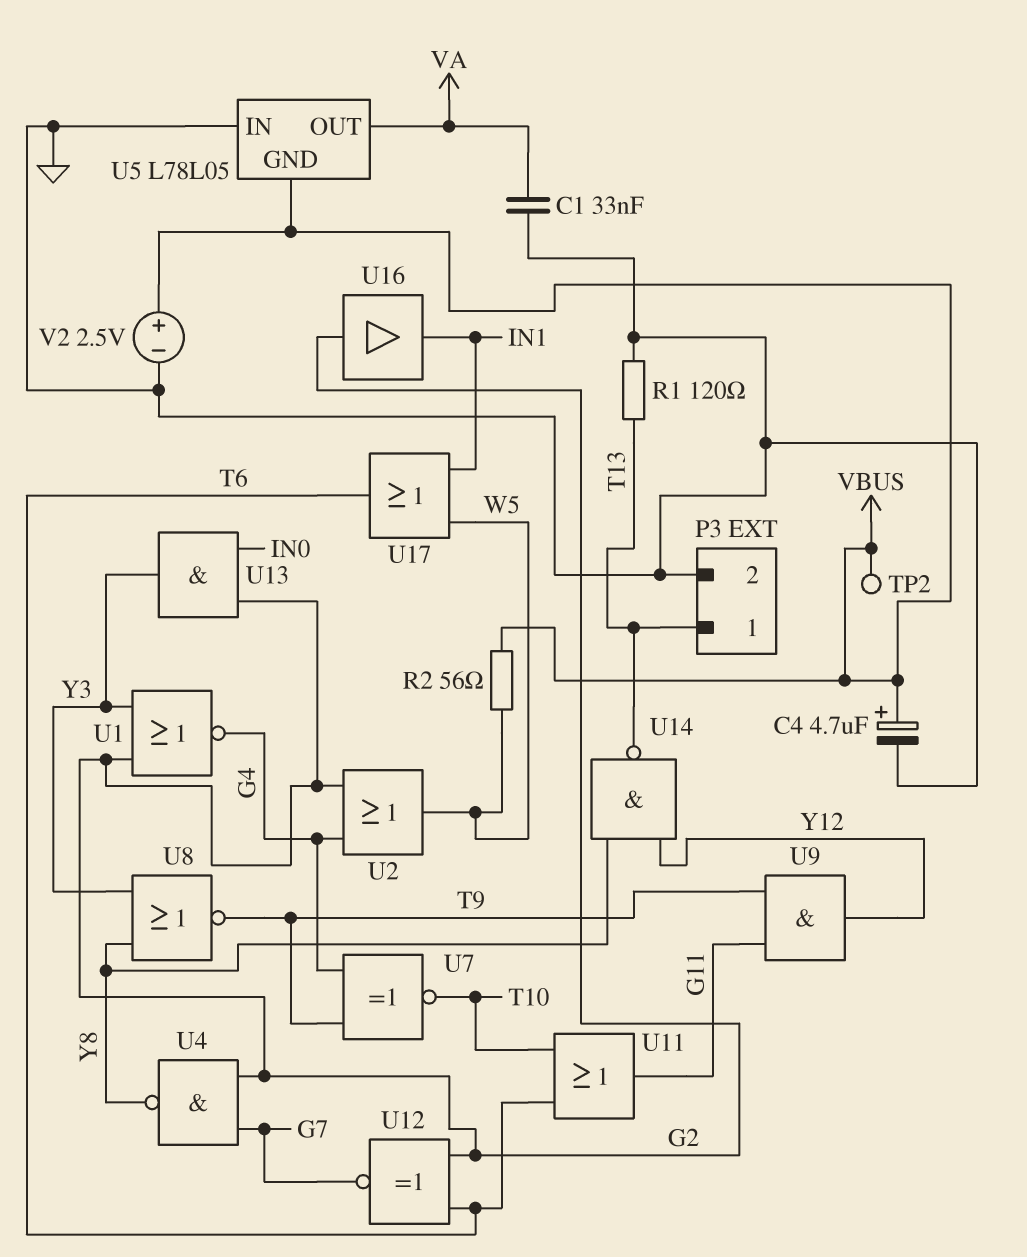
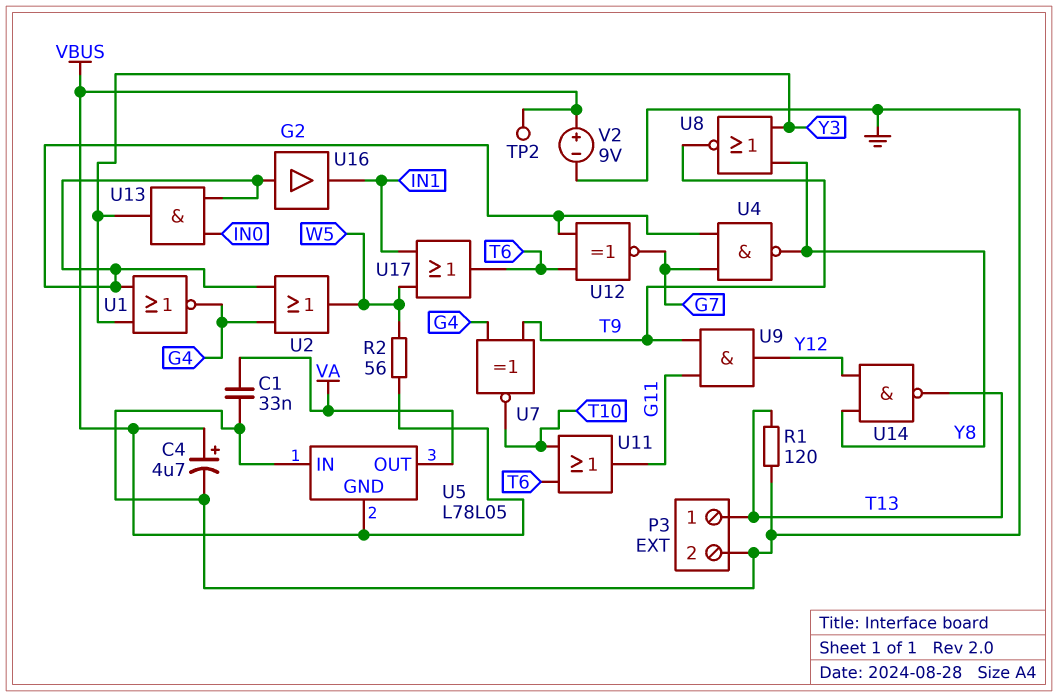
V2: 2.5V (plus VBUS, minus GND) -> 9V (plus VBUS, minus GND)

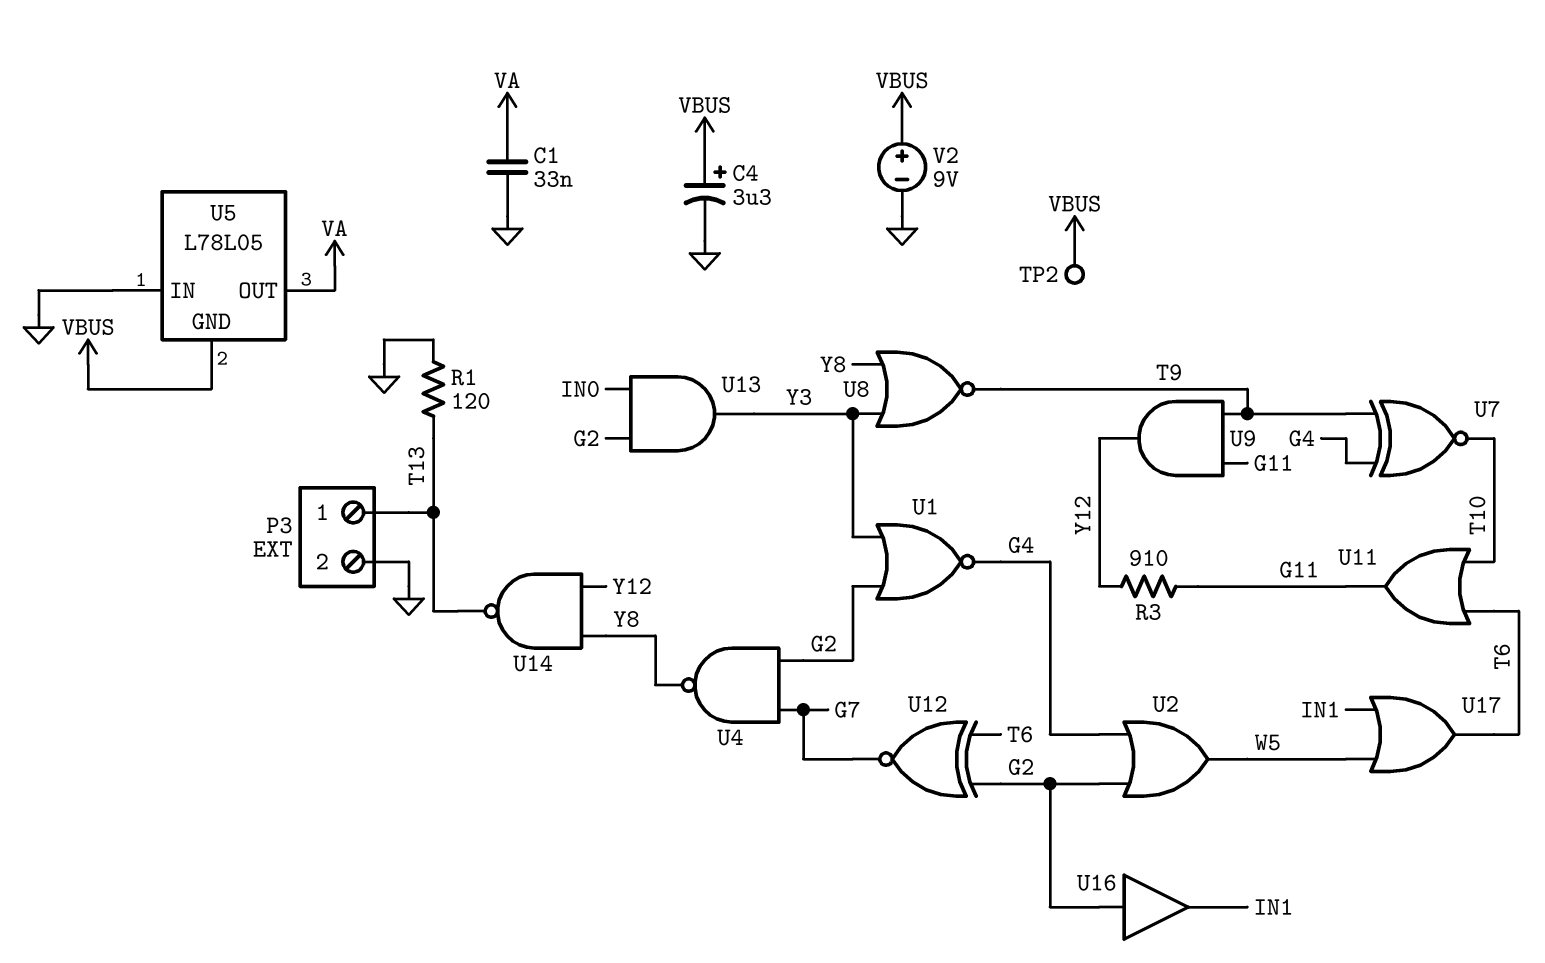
C4: 4.7uF (plus VBUS, minus GND) -> 3.3uF (plus VBUS, minus GND)
R2: 56 (VBUS, W5) -> none
R3: none -> 910 (G11, Y12)

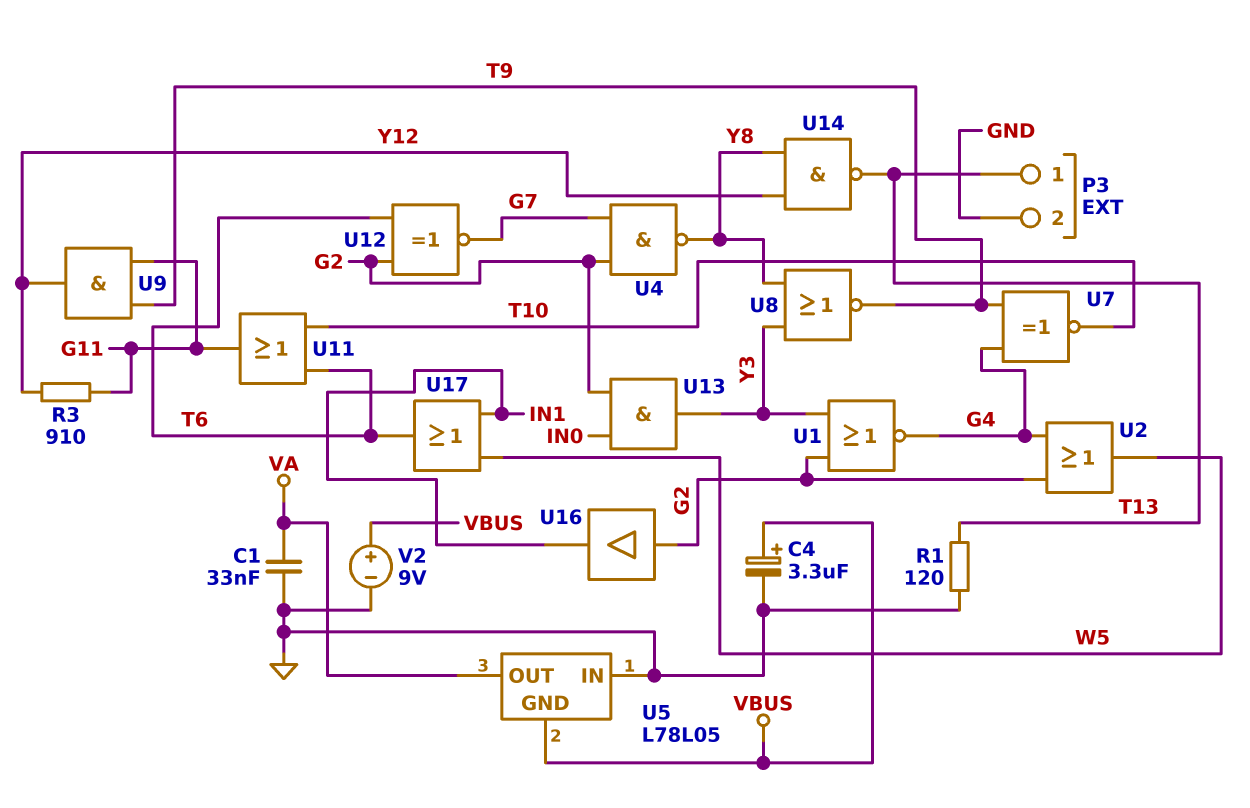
TP2: test point (VBUS) -> none

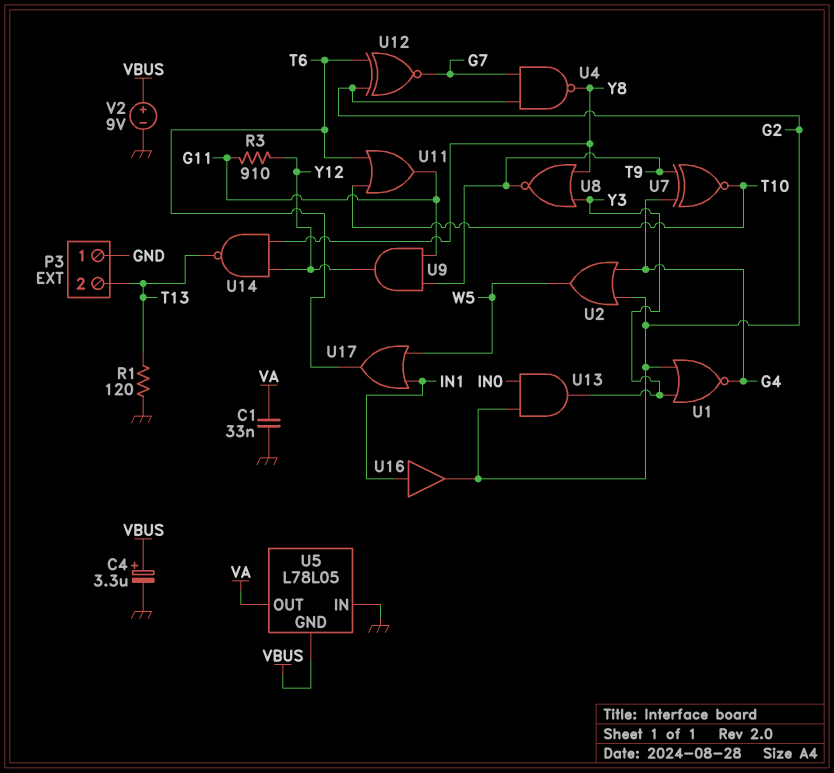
P3 pin 1: T13 -> GND
P3 pin 2: GND -> T13
U16: buffer (in G2, out IN1) -> buffer (in IN1, out G2)

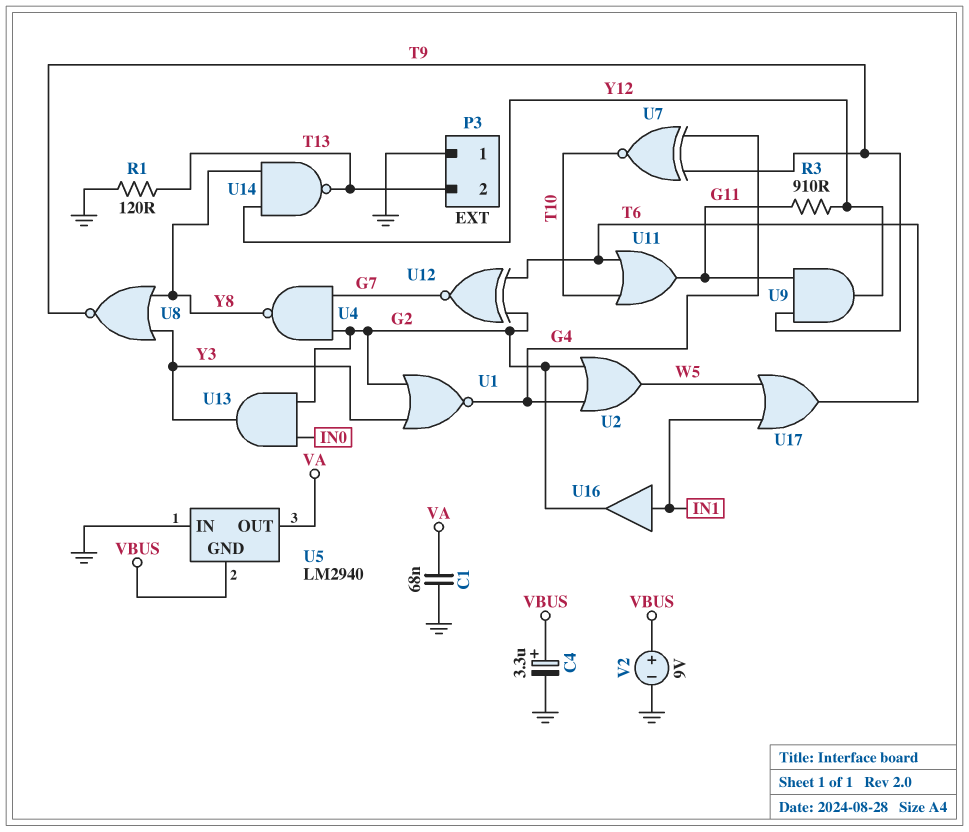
C1: 33nF (GND, VA) -> 68nF (GND, VA)
U5: L78L05 -> LM2940

